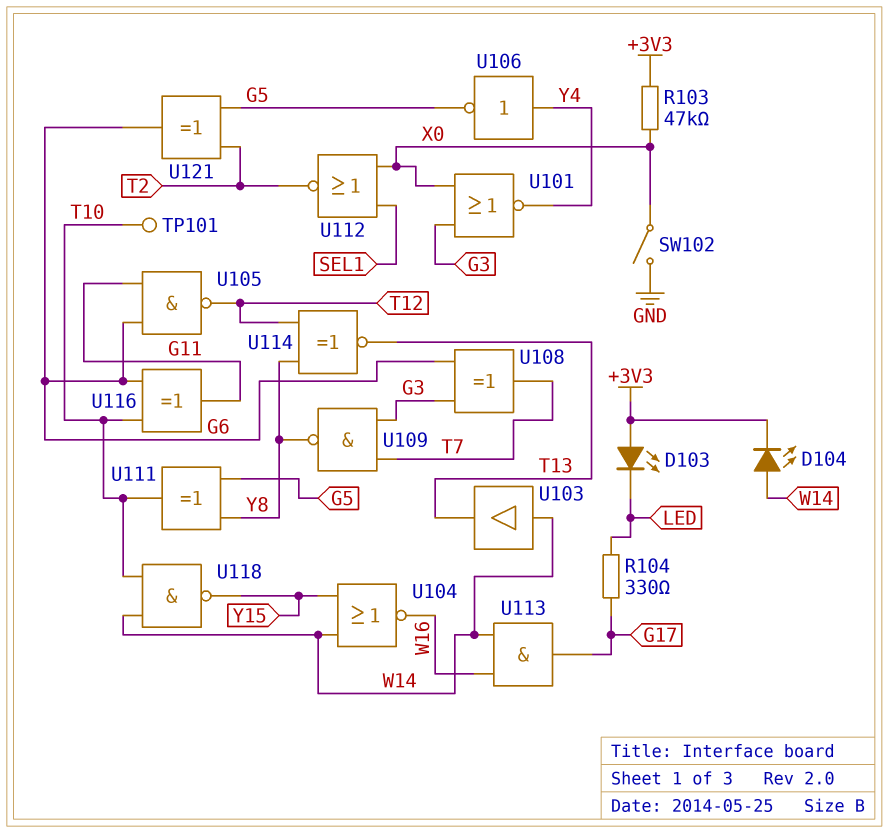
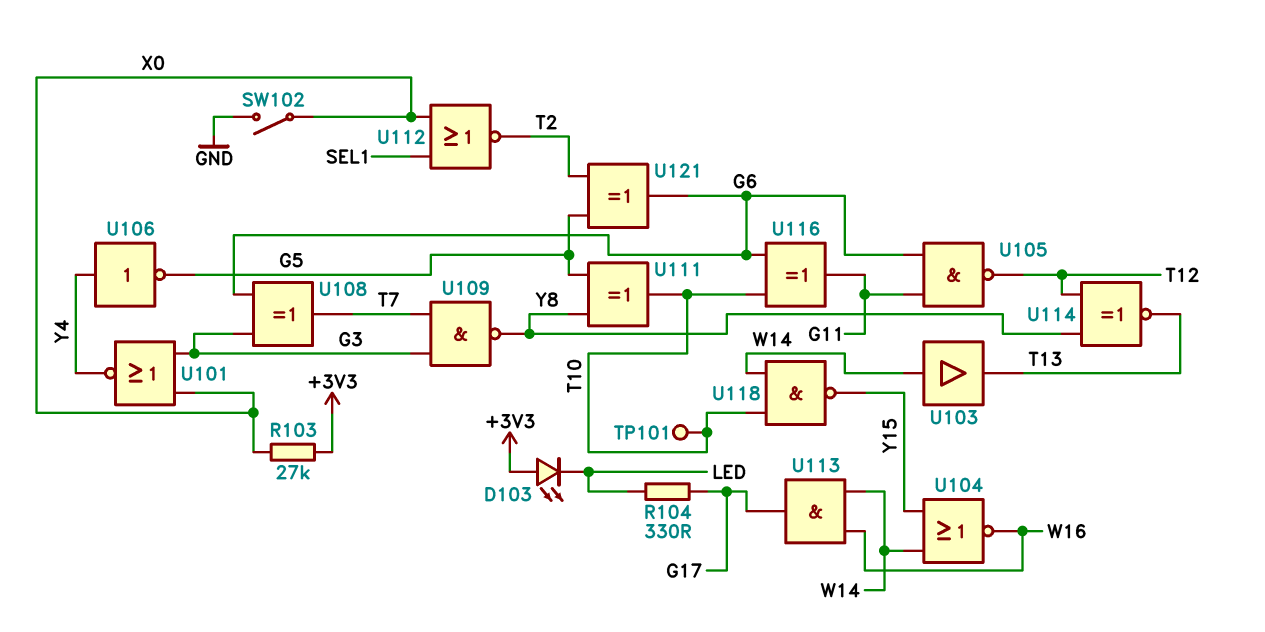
D104: LED (A W14, K +3V3) -> none
R103: 47k (+3V3, X0) -> 27k (+3V3, X0)

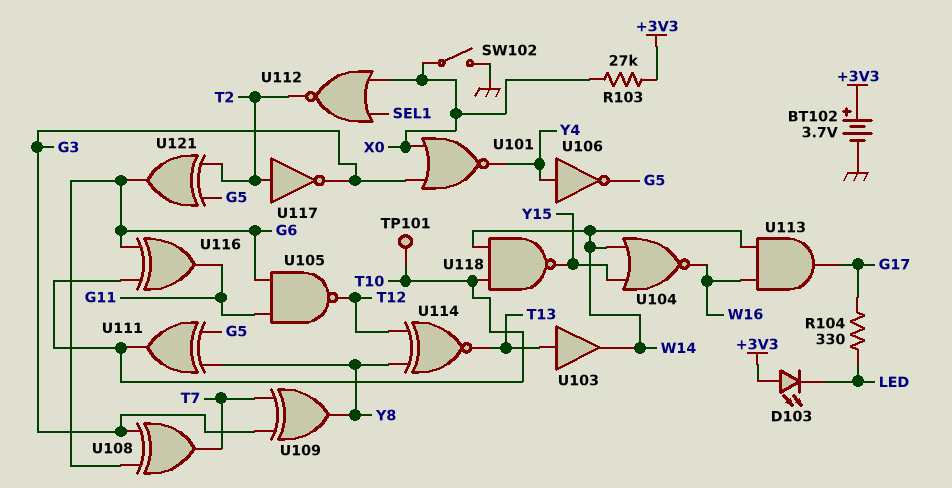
BT102: none -> 3.7V (plus +3V3, minus GND)
U103: buffer (in W14, out T13) -> buffer (in T13, out W14)
U109: NAND (in G3, in T7, out Y8) -> XOR (in G3, in T7, out Y8)
U117: none -> NOT (in T2, out G3)

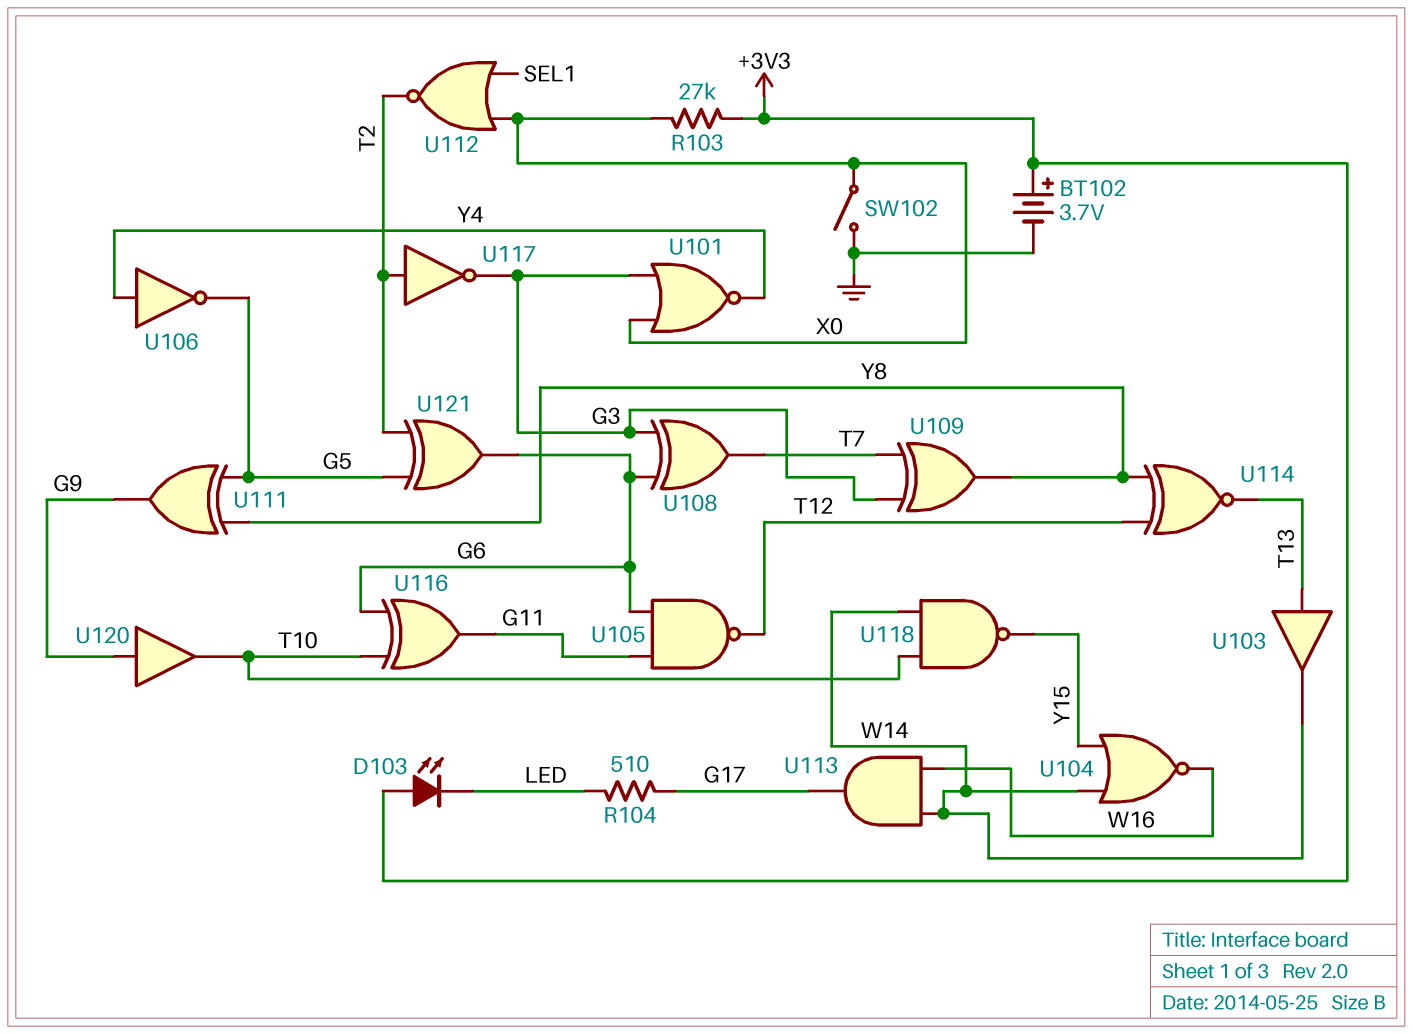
R104: 330 (G17, LED) -> 510 (G17, LED)
TP101: test point (T10) -> none
U111: XOR (in G5, in Y8, out T10) -> XOR (in G5, in Y8, out G9)
U120: none -> buffer (in G9, out T10)

